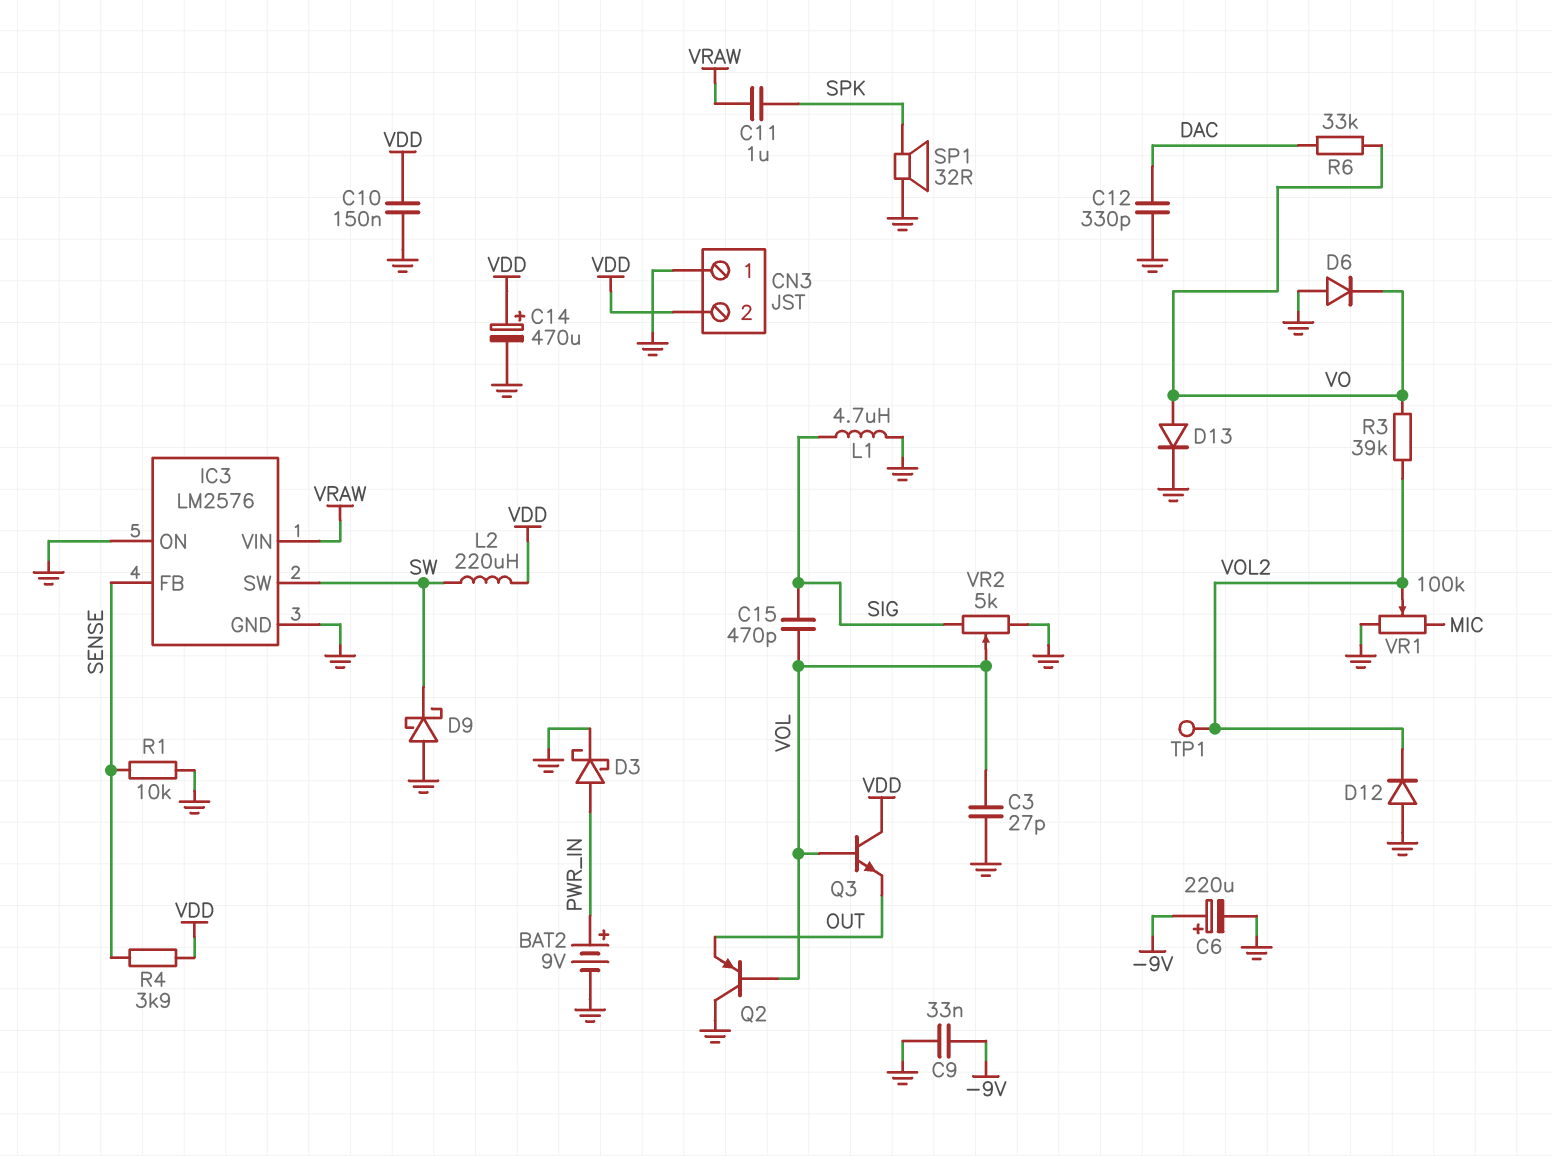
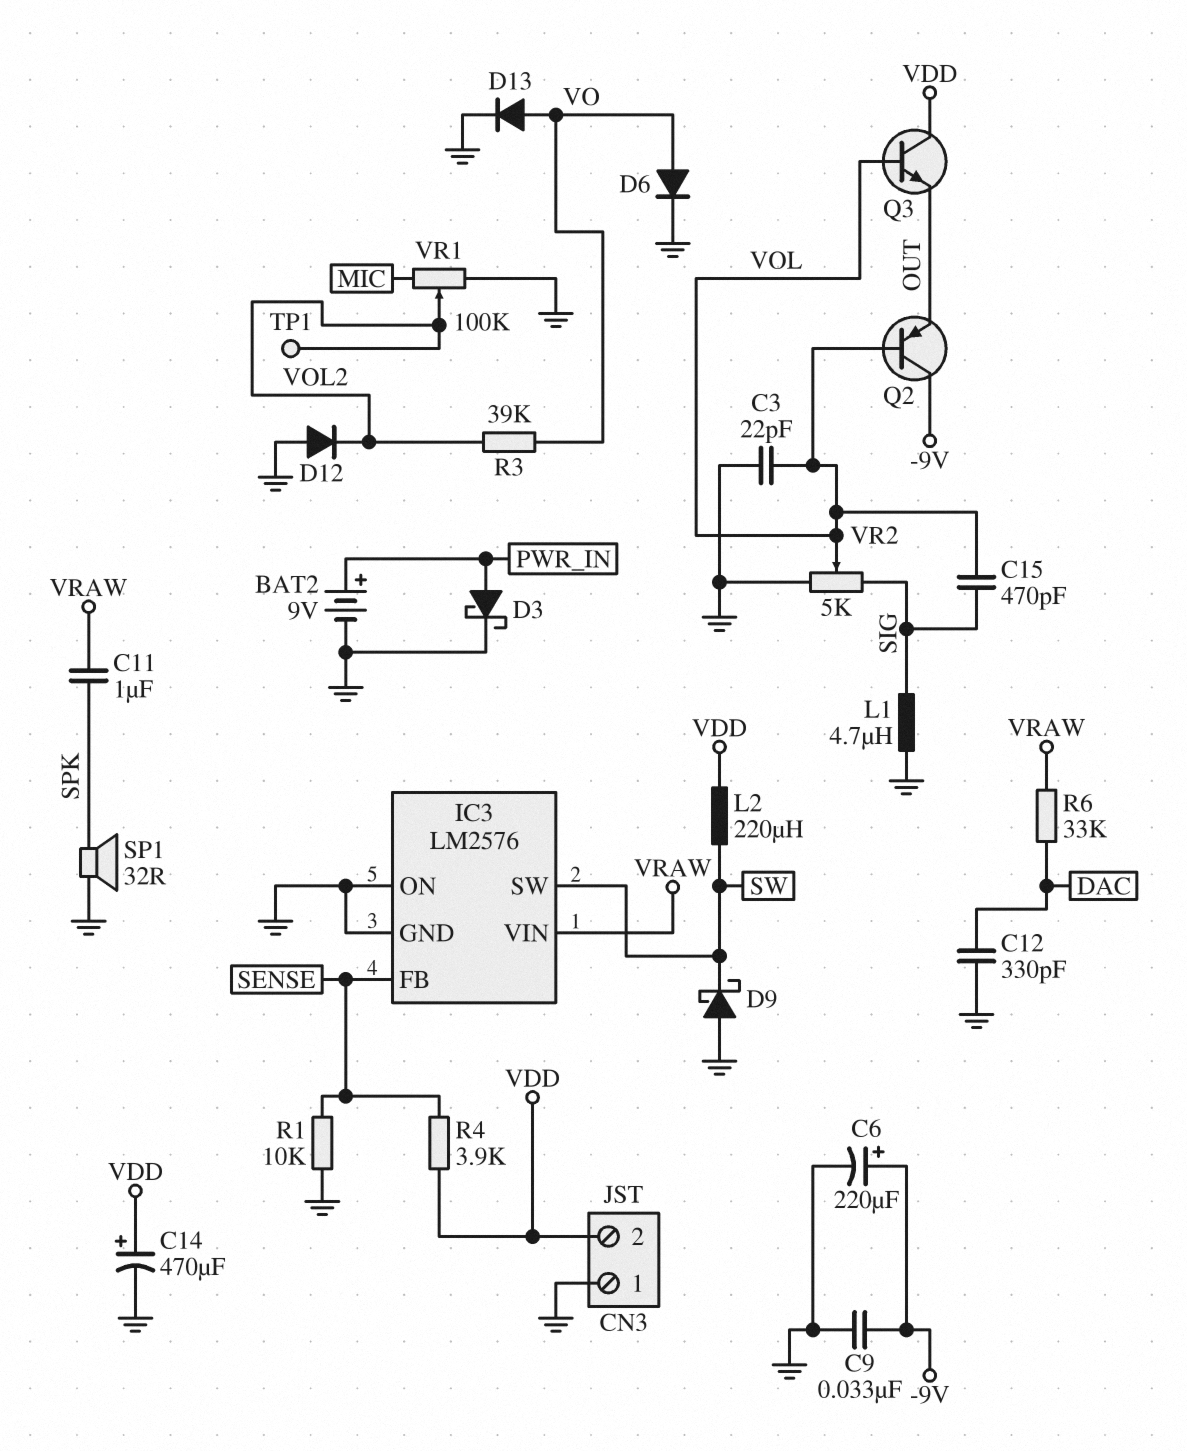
C3: 27pF (GND, VOL) -> 22pF (GND, VOL)
C10: 150nF (GND, VDD) -> none
D6: diode (A GND, K VO) -> diode (A VO, K GND)
Q2: PNP (B VOL, C GND, E OUT) -> PNP (B VOL, C -9V, E OUT)
R6: 33k (DAC, VO) -> 33k (DAC, VRAW)

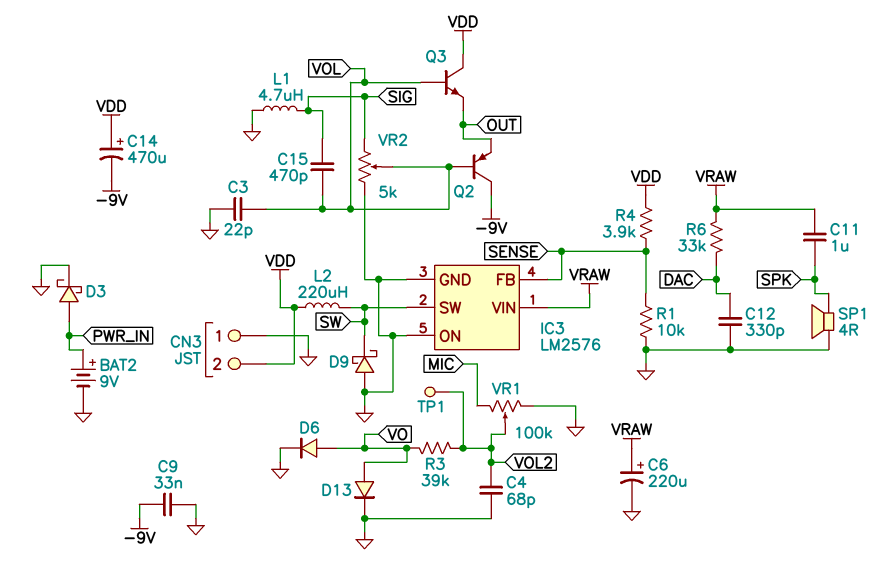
C4: none -> 68pF (GND, VOL2)
C6: 220uF (plus -9V, minus GND) -> 220uF (plus VRAW, minus GND)
C14: 470uF (plus VDD, minus GND) -> 470uF (plus VDD, minus -9V)
D12: diode (A GND, K VOL2) -> none
SP1: speaker 32R (GND, SPK) -> speaker 4R (GND, SPK)

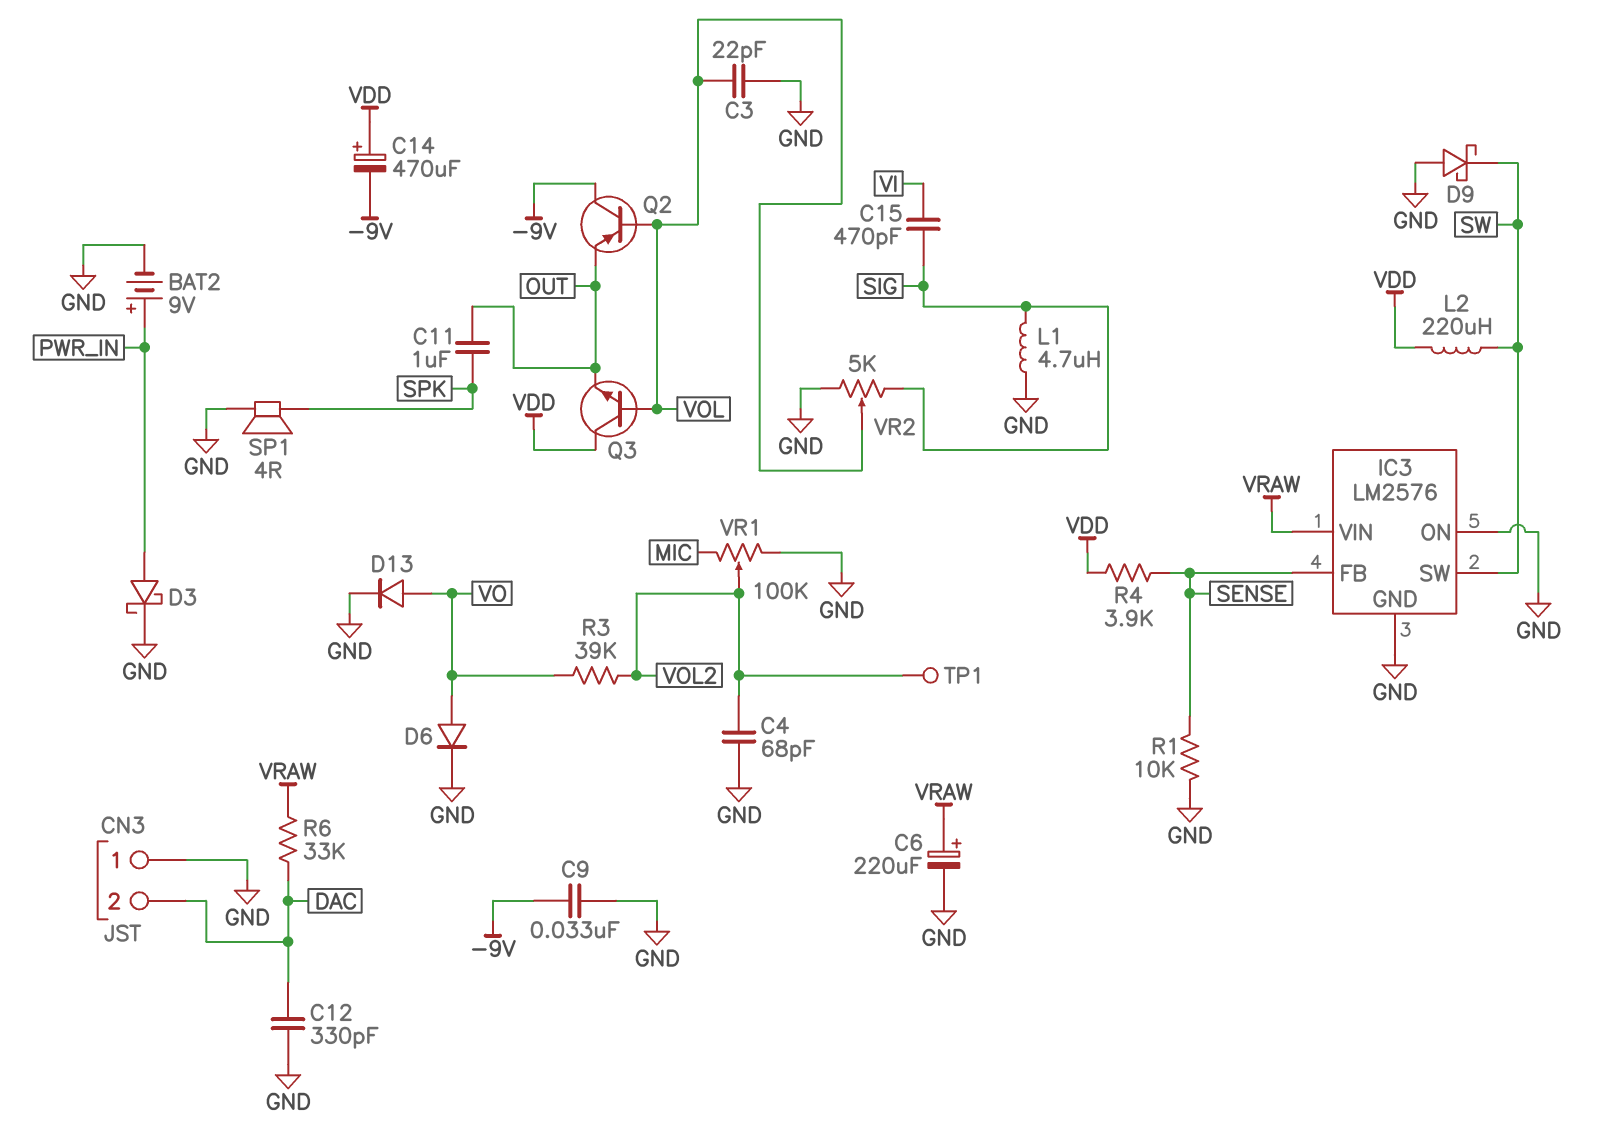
C11: 1uF (SPK, VRAW) -> 1uF (OUT, SPK)
C15: 470pF (SIG, VOL) -> 470pF (SIG, VI)
CN3 pin 2: VDD -> DAC

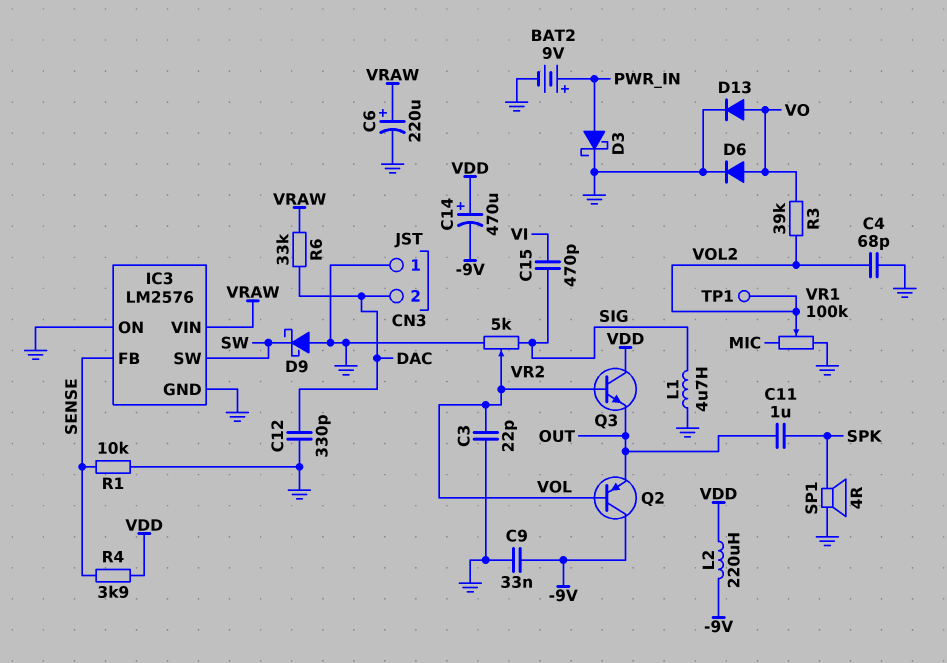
L2: 220uH (SW, VDD) -> 220uH (-9V, VDD)

